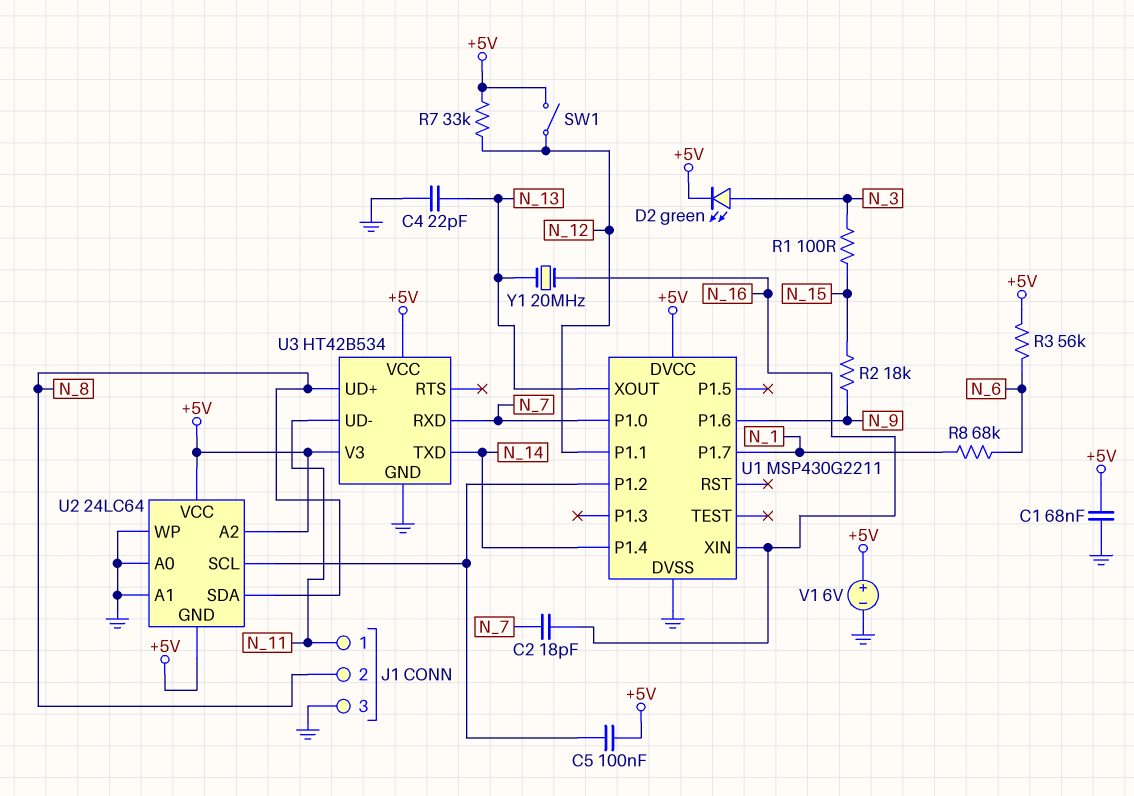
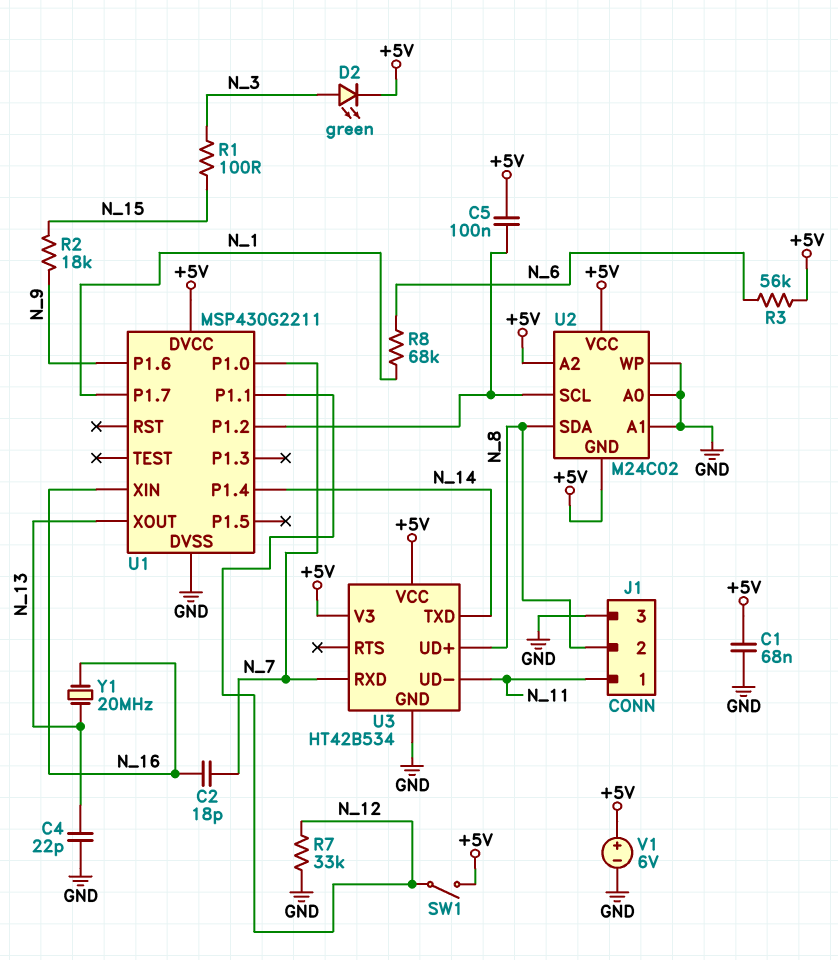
R7: 33k (+5V, N_12) -> 33k (GND, N_12)
U2: 24LC64 -> M24C02

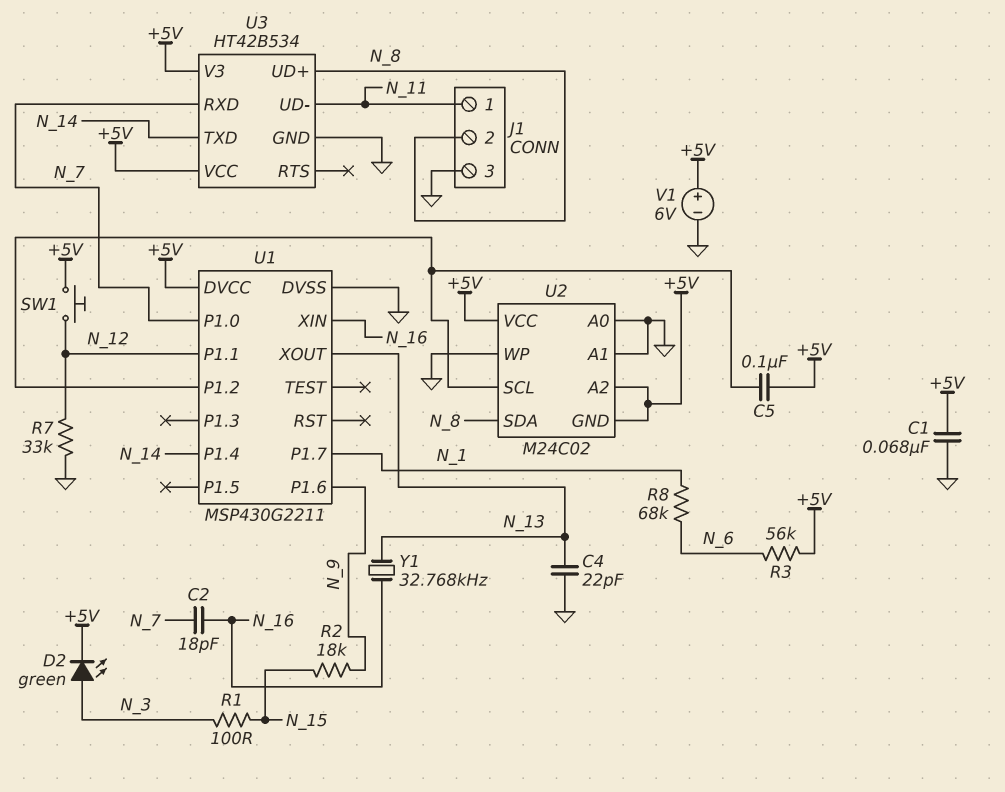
SW1: switch (+5V, N_12) -> button (+5V, N_12)
Y1: 20MHz (N_13, N_16) -> 32.768kHz (N_13, N_16)

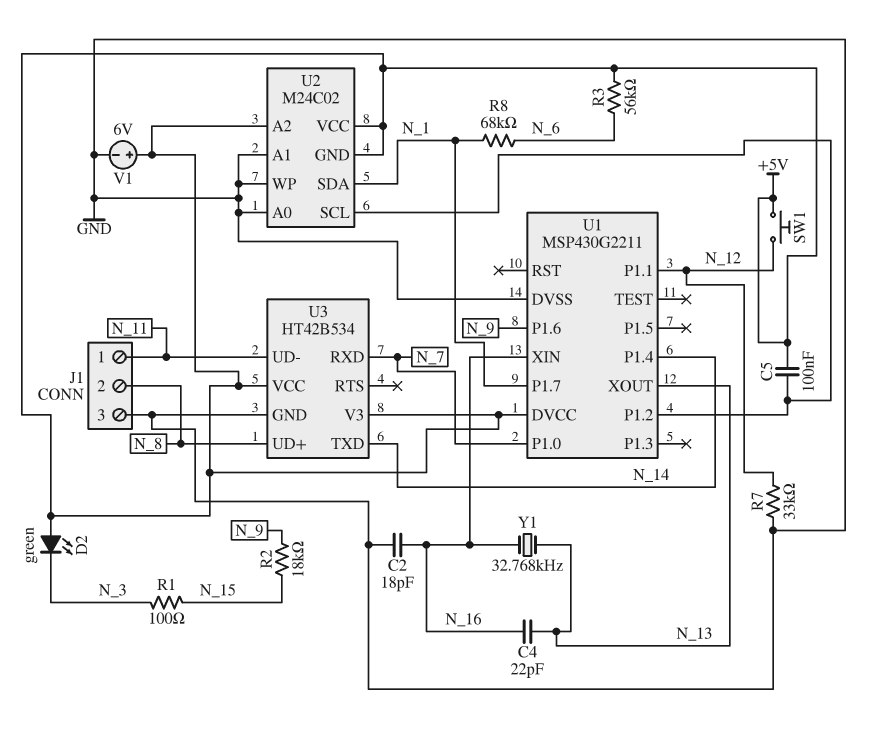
C1: 68nF (+5V, GND) -> none
C2: 18pF (N_7, N_16) -> 18pF (GND, N_16)
C4: 22pF (GND, N_13) -> 22pF (N_13, N_16)
D2: LED green (A N_3, K +5V) -> LED green (A +5V, K N_3)
U2 pin SDA: N_8 -> N_1

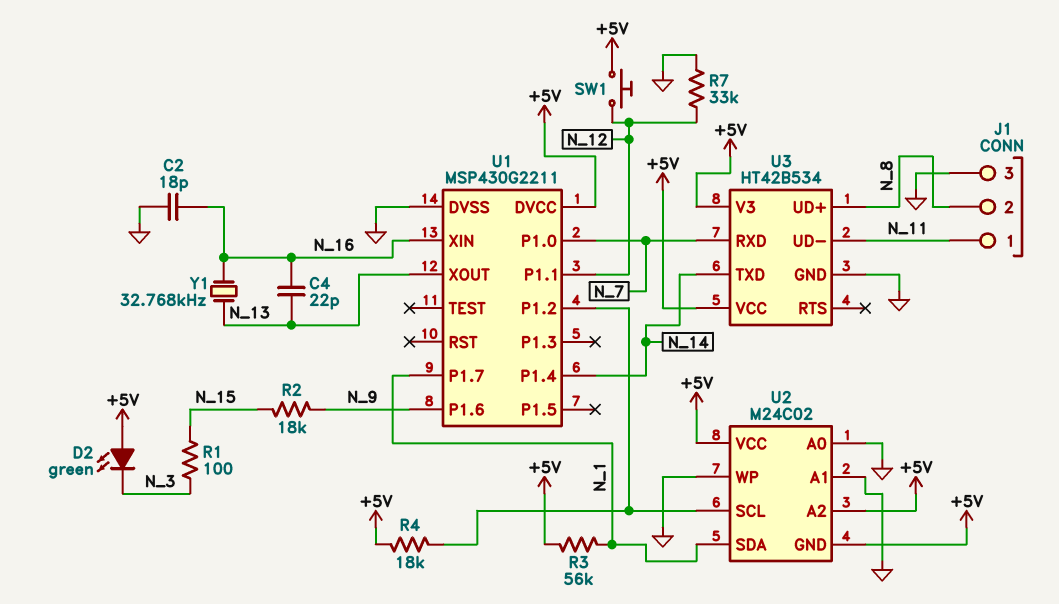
C5: 100nF (+5V, U1/P1.2) -> none
R3: 56k (+5V, N_6) -> 56k (+5V, N_1)
R4: none -> 18k (+5V, U1/P1.2)
R8: 68k (N_1, N_6) -> none
V1: 6V (plus +5V, minus GND) -> none

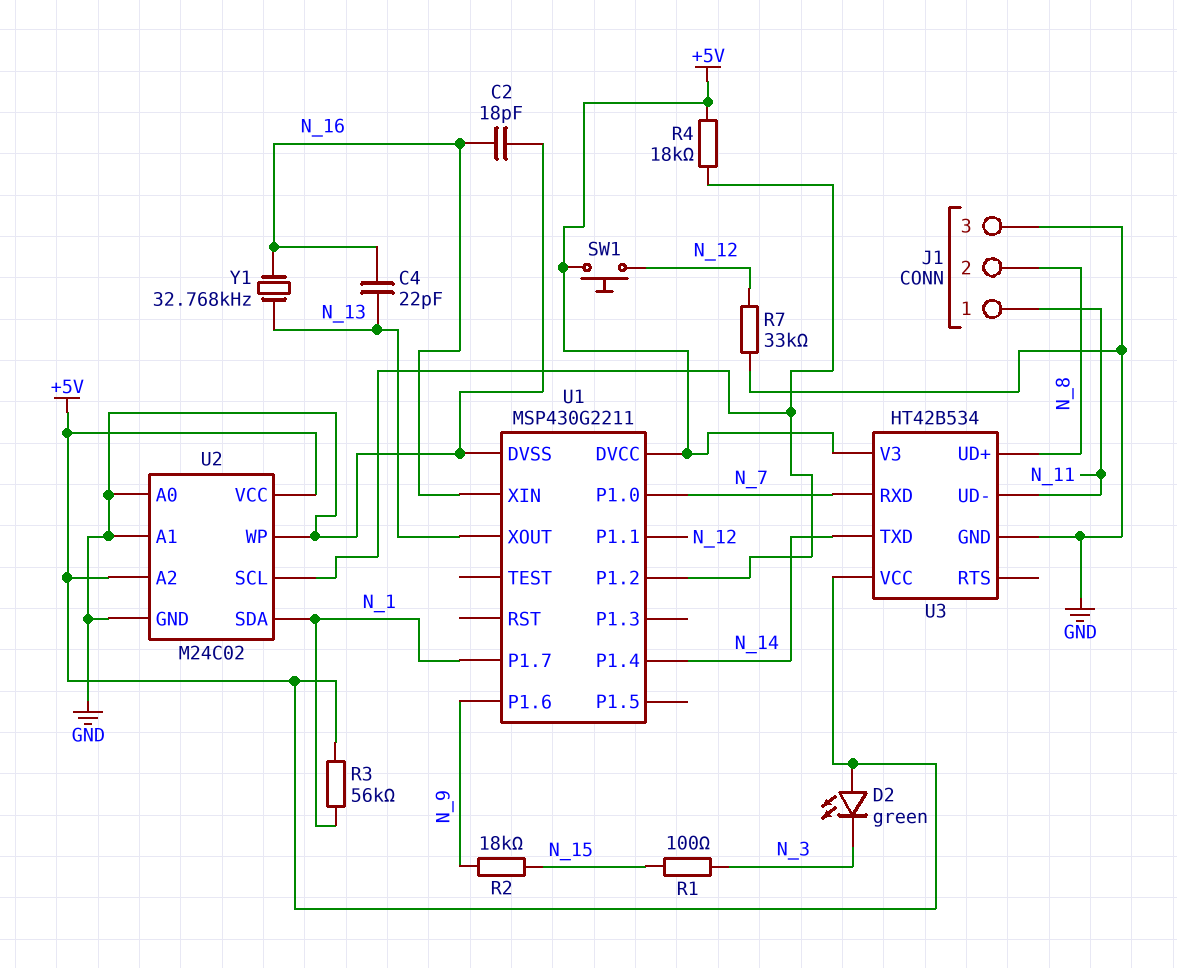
U2 pin GND: +5V -> GND

